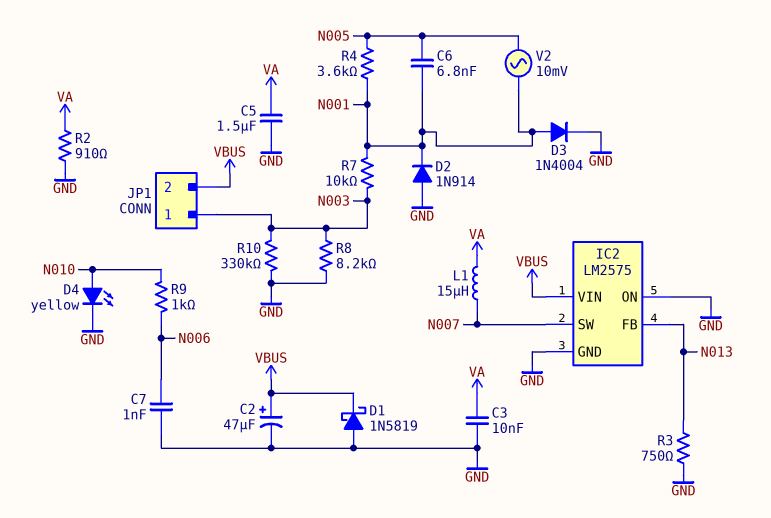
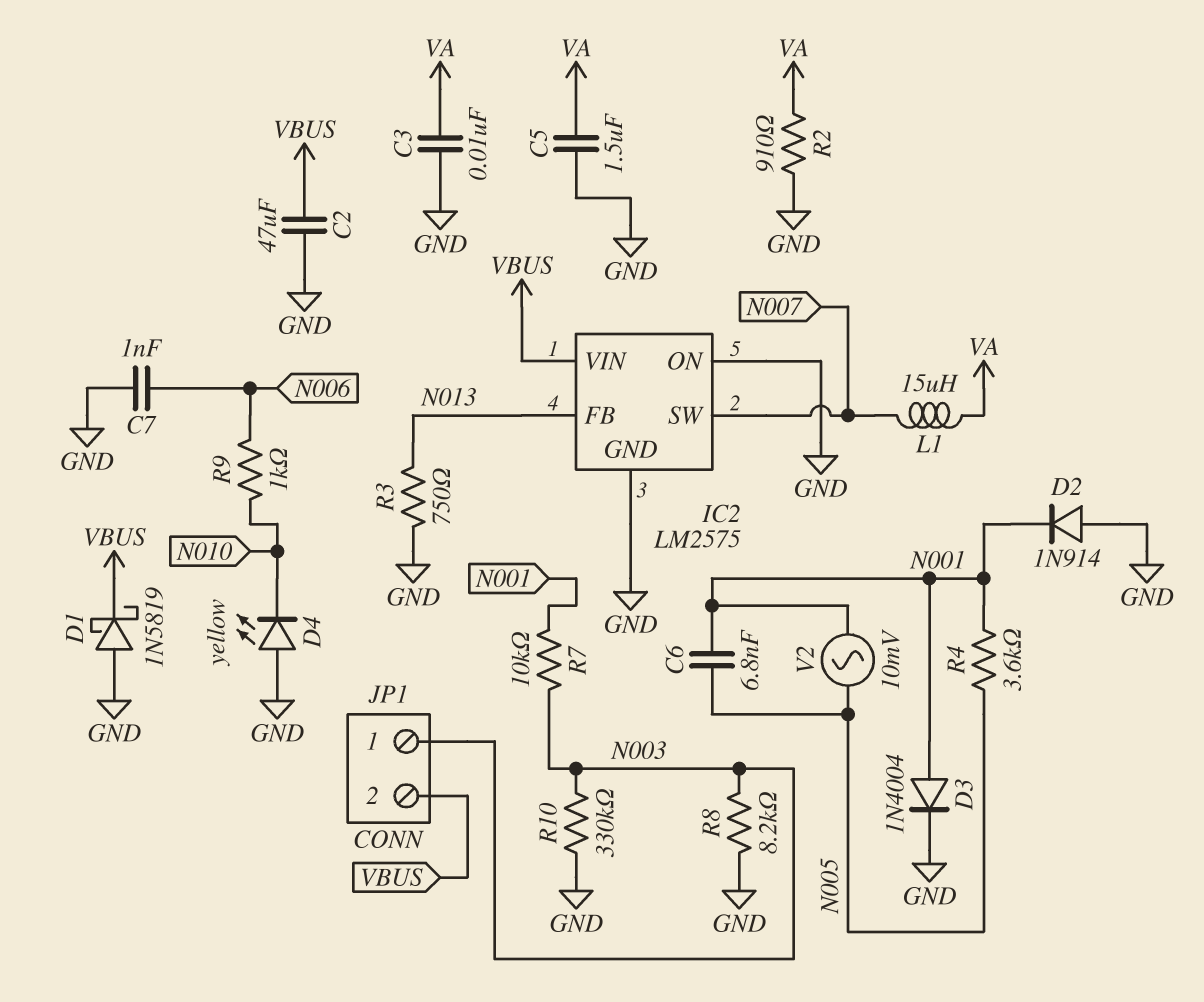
C2: 47uF (plus VBUS, minus GND) -> 47uF (GND, VBUS)
D4: LED yellow (A N010, K GND) -> LED yellow (A GND, K N010)

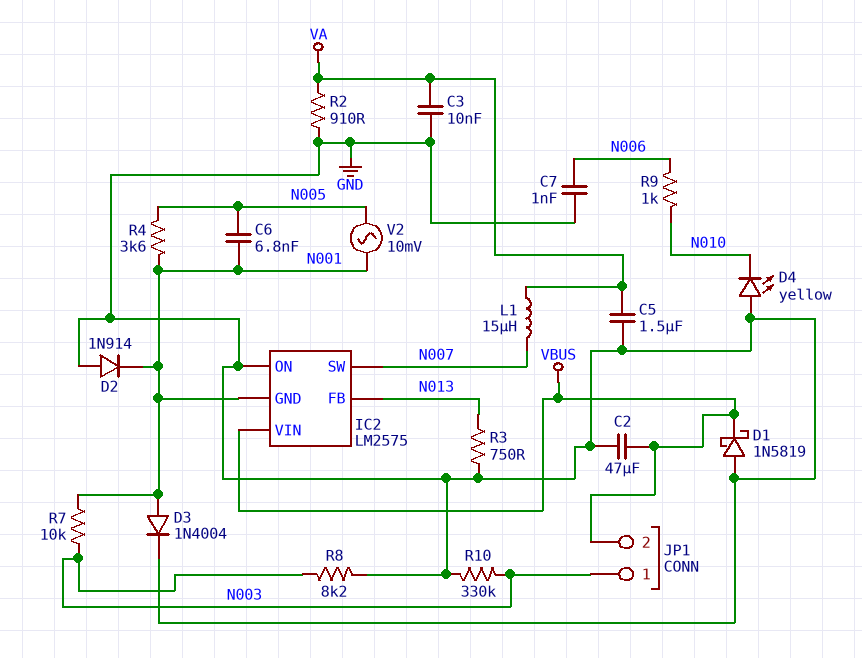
IC2 pin GND: GND -> N001

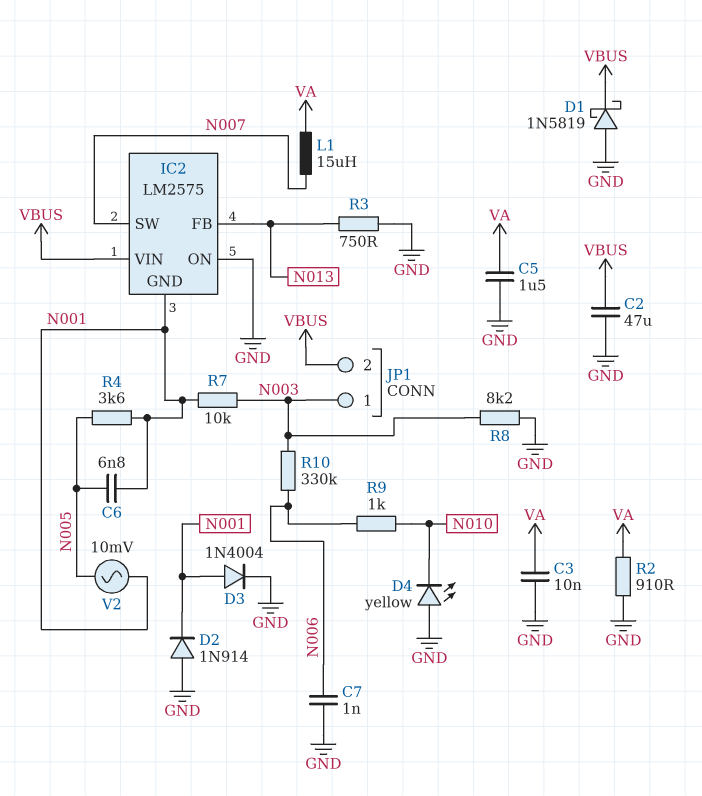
R10: 330k (GND, N003) -> 330k (N003, N006)

